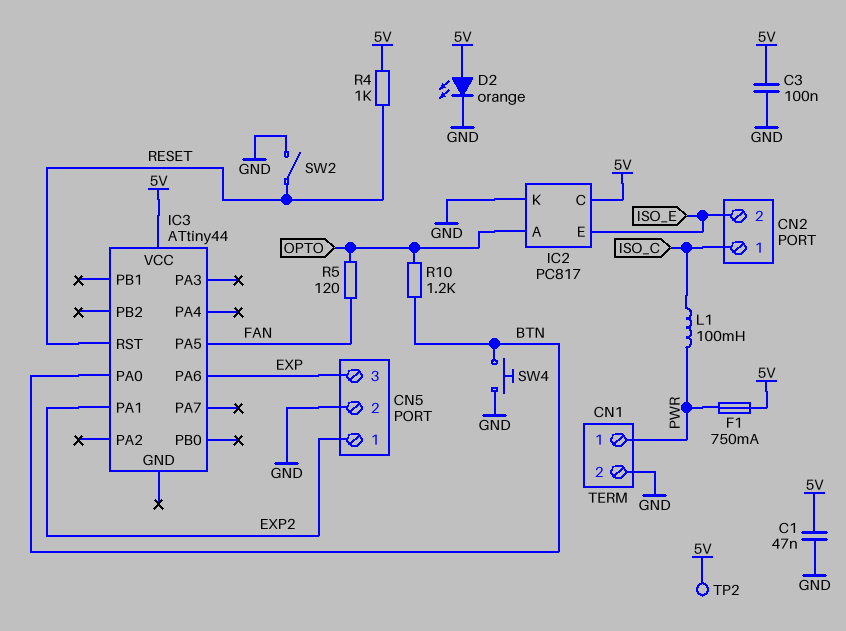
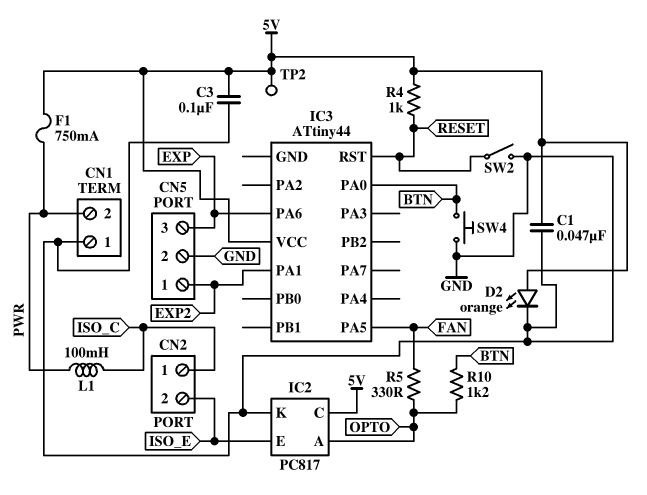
CN1 pin 1: PWR -> GND
CN1 pin 2: GND -> PWR
R5: 120 (FAN, OPTO) -> 330 (FAN, OPTO)

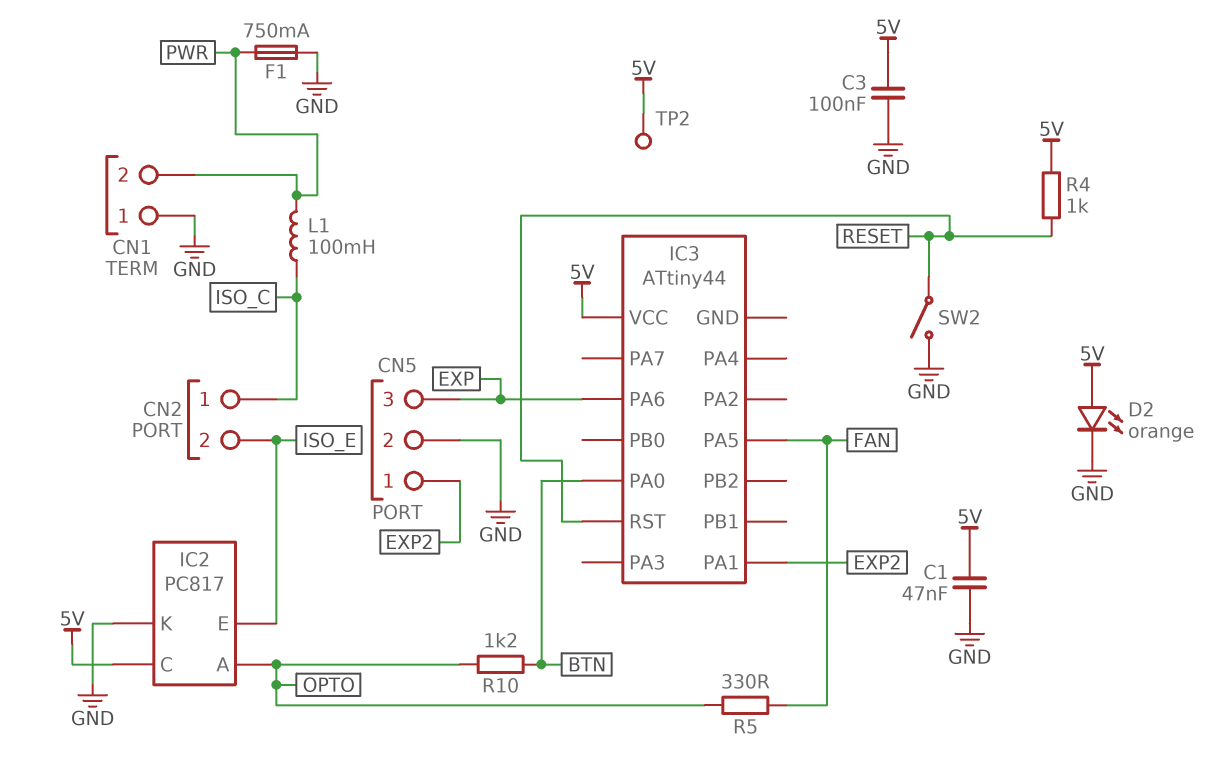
F1: 750mA (5V, PWR) -> 750mA (GND, PWR)
SW4: button (BTN, GND) -> none

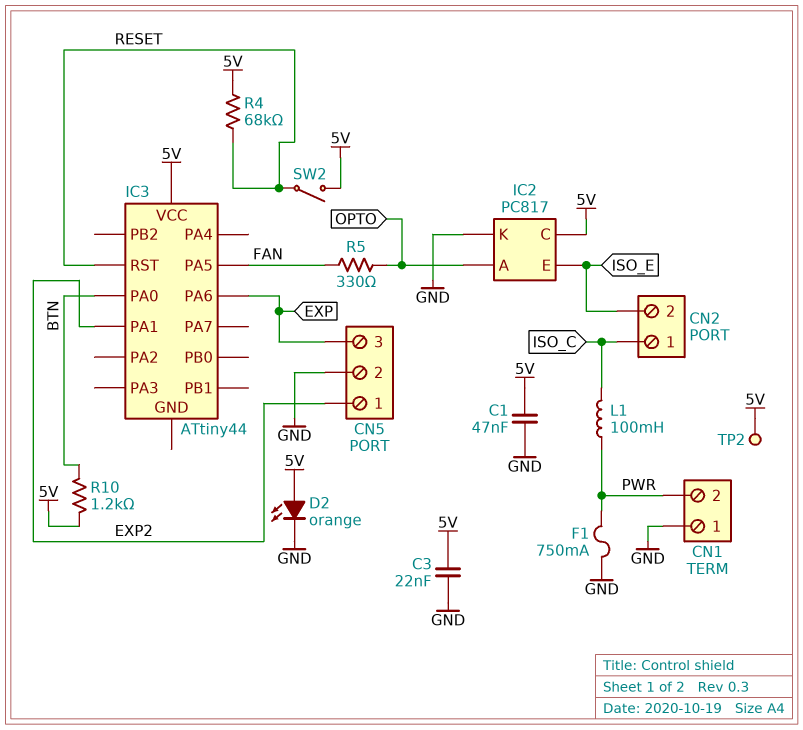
C3: 100nF (5V, GND) -> 22nF (5V, GND)
R4: 1k (5V, RESET) -> 68k (5V, RESET)
R10: 1.2k (BTN, OPTO) -> 1.2k (5V, BTN)
SW2: switch (GND, RESET) -> switch (5V, RESET)

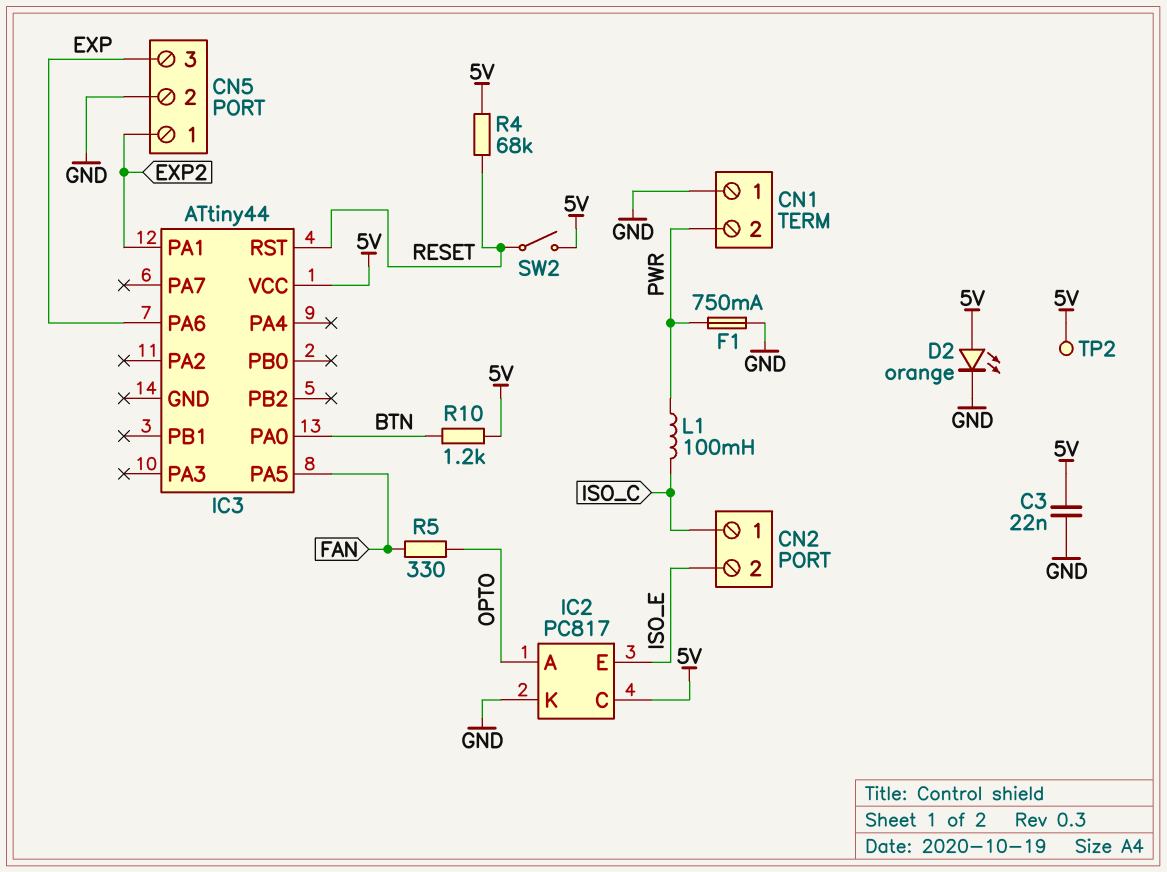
C1: 47nF (5V, GND) -> none

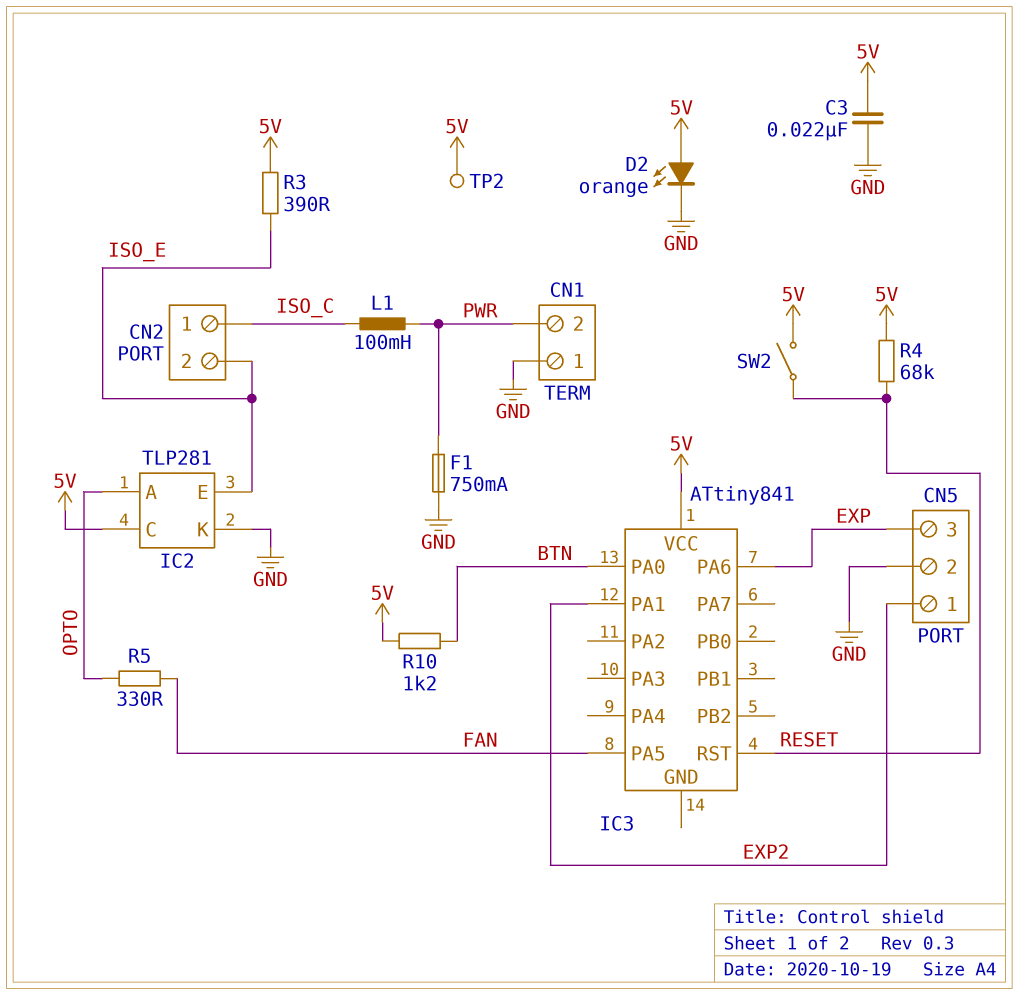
IC2: PC817 -> TLP281
IC3: ATtiny44 -> ATtiny841
R3: none -> 390 (5V, ISO_E)

